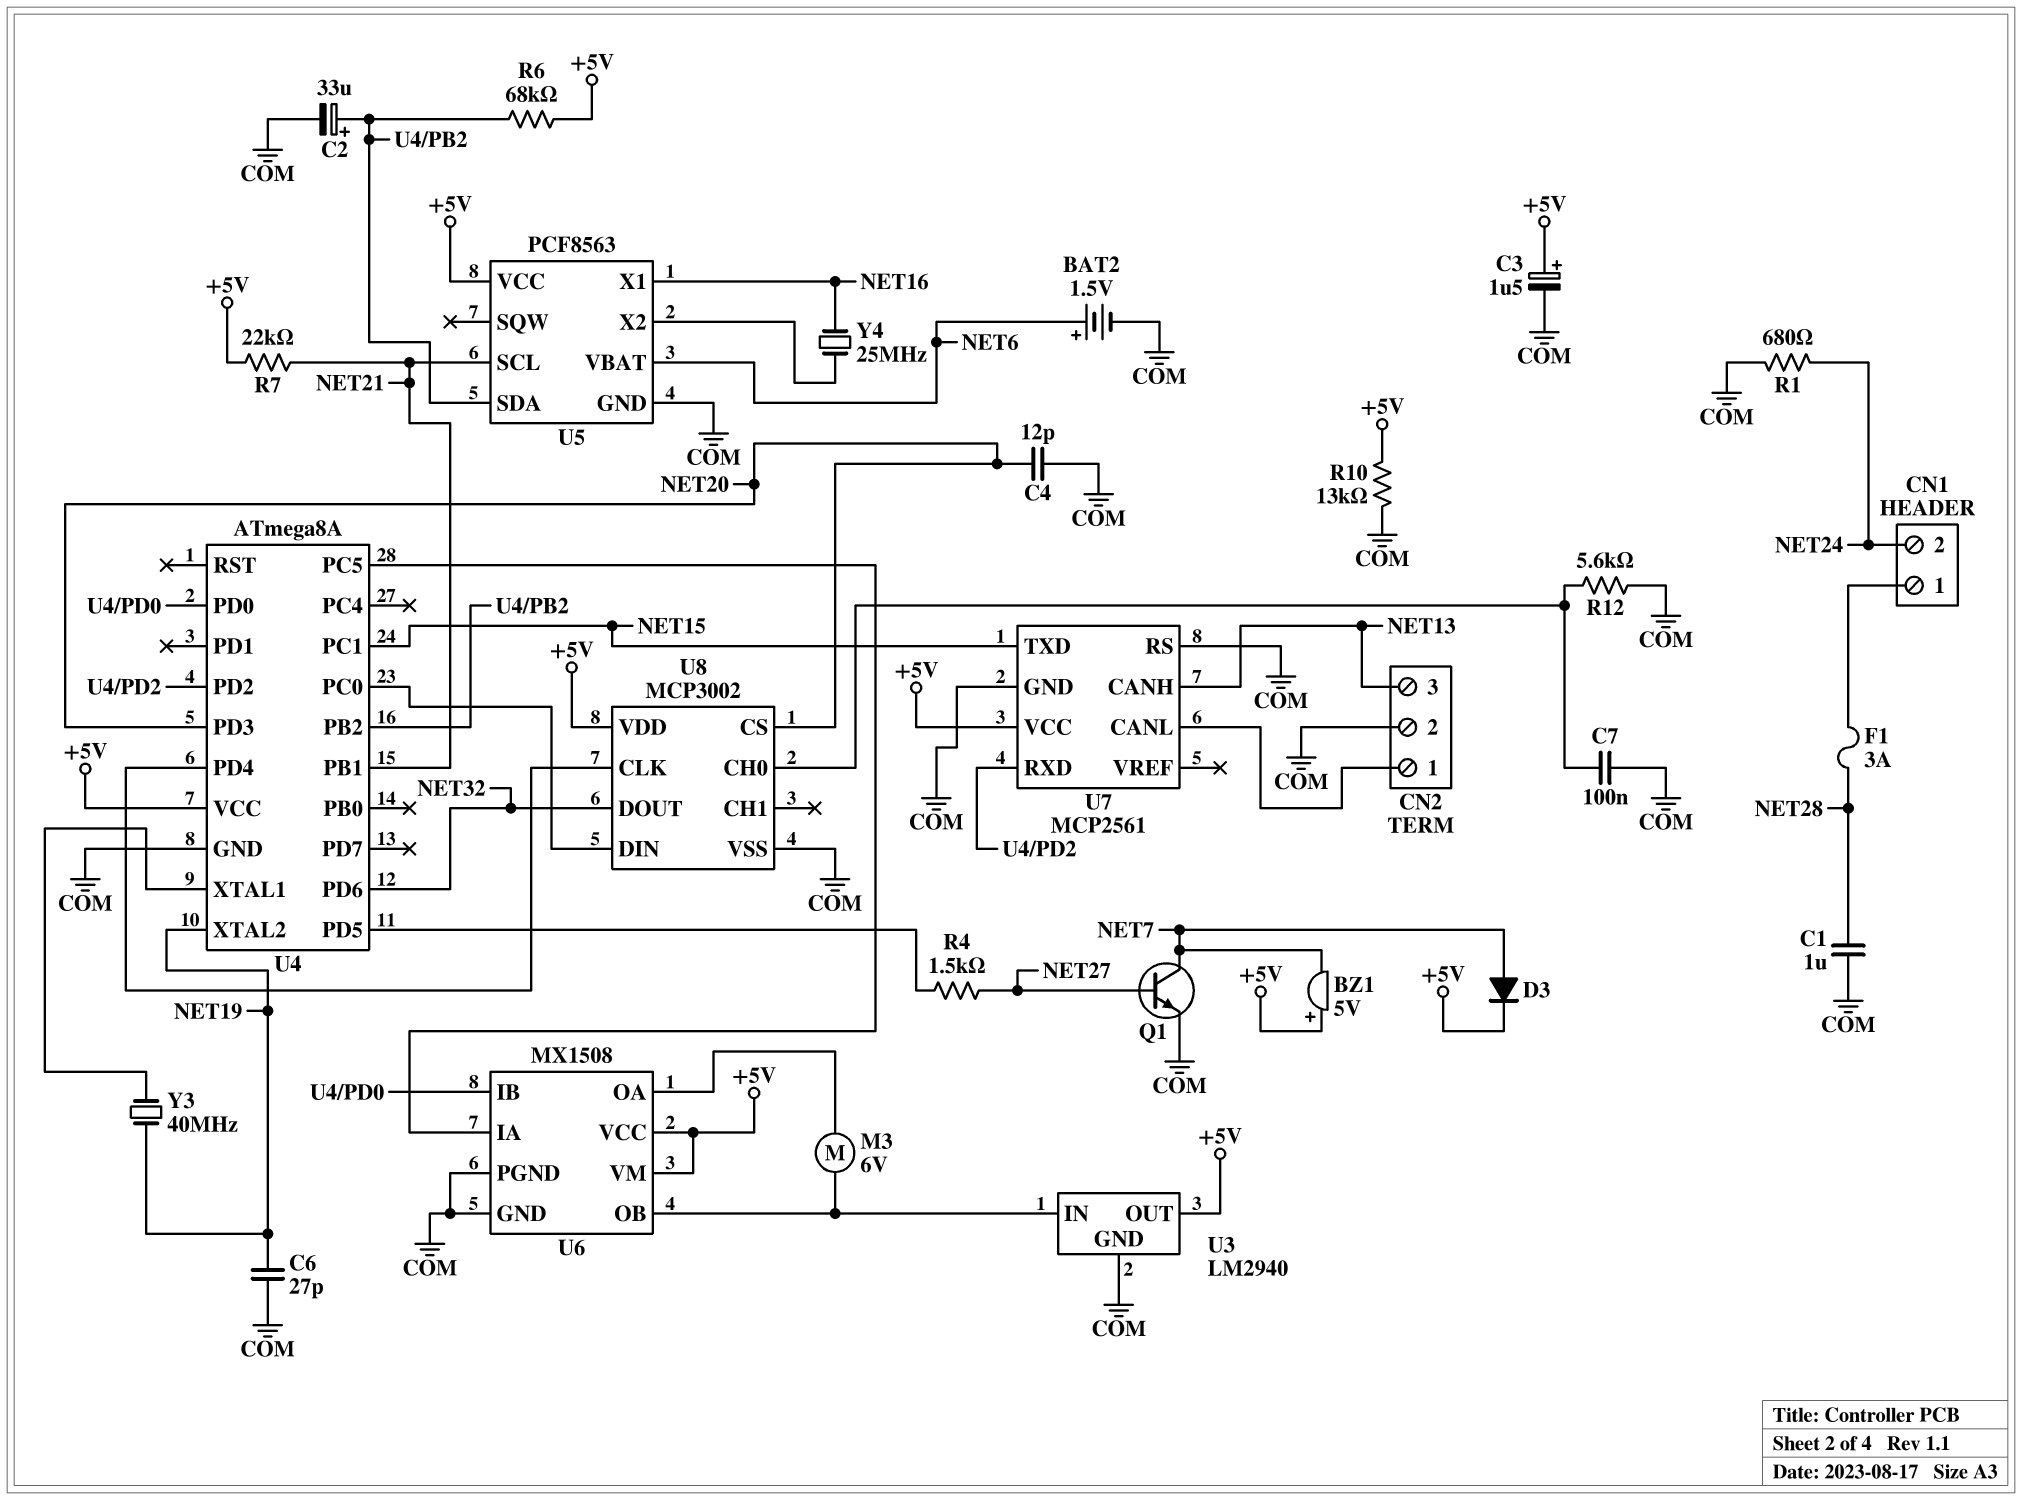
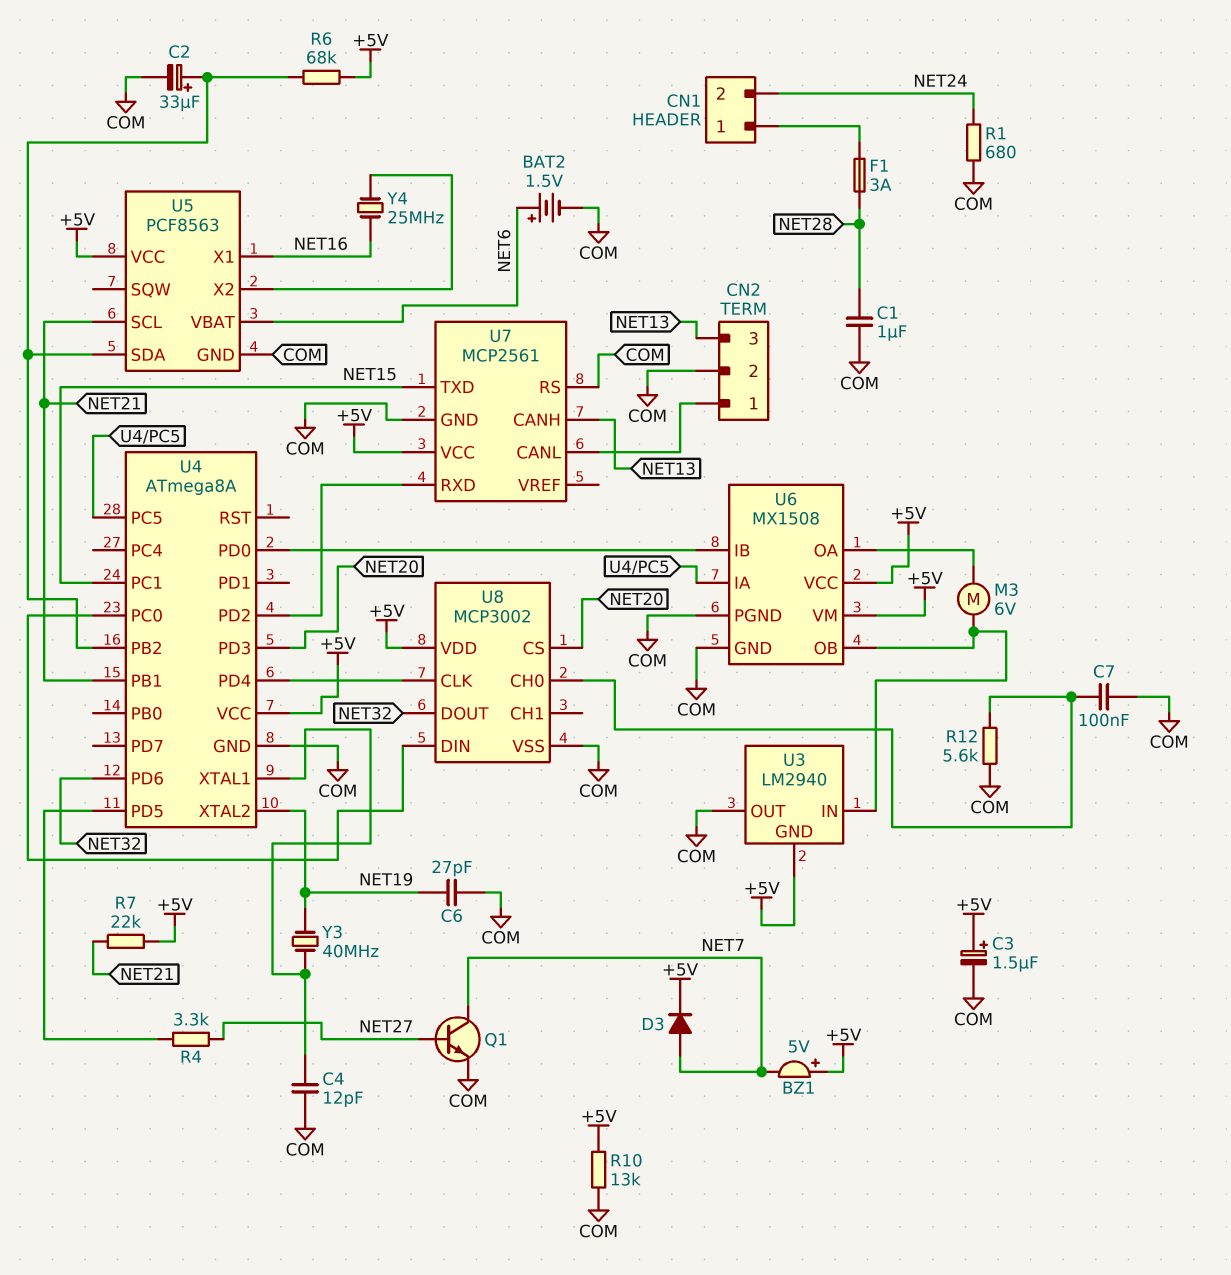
C4: 12pF (COM, NET20) -> 12pF (COM, U4/XTAL1)
R4: 1.5k (NET27, U4/PD5) -> 3.3k (NET27, U4/PD5)
U3 pin GND: COM -> +5V
U3 pin OUT: +5V -> COM

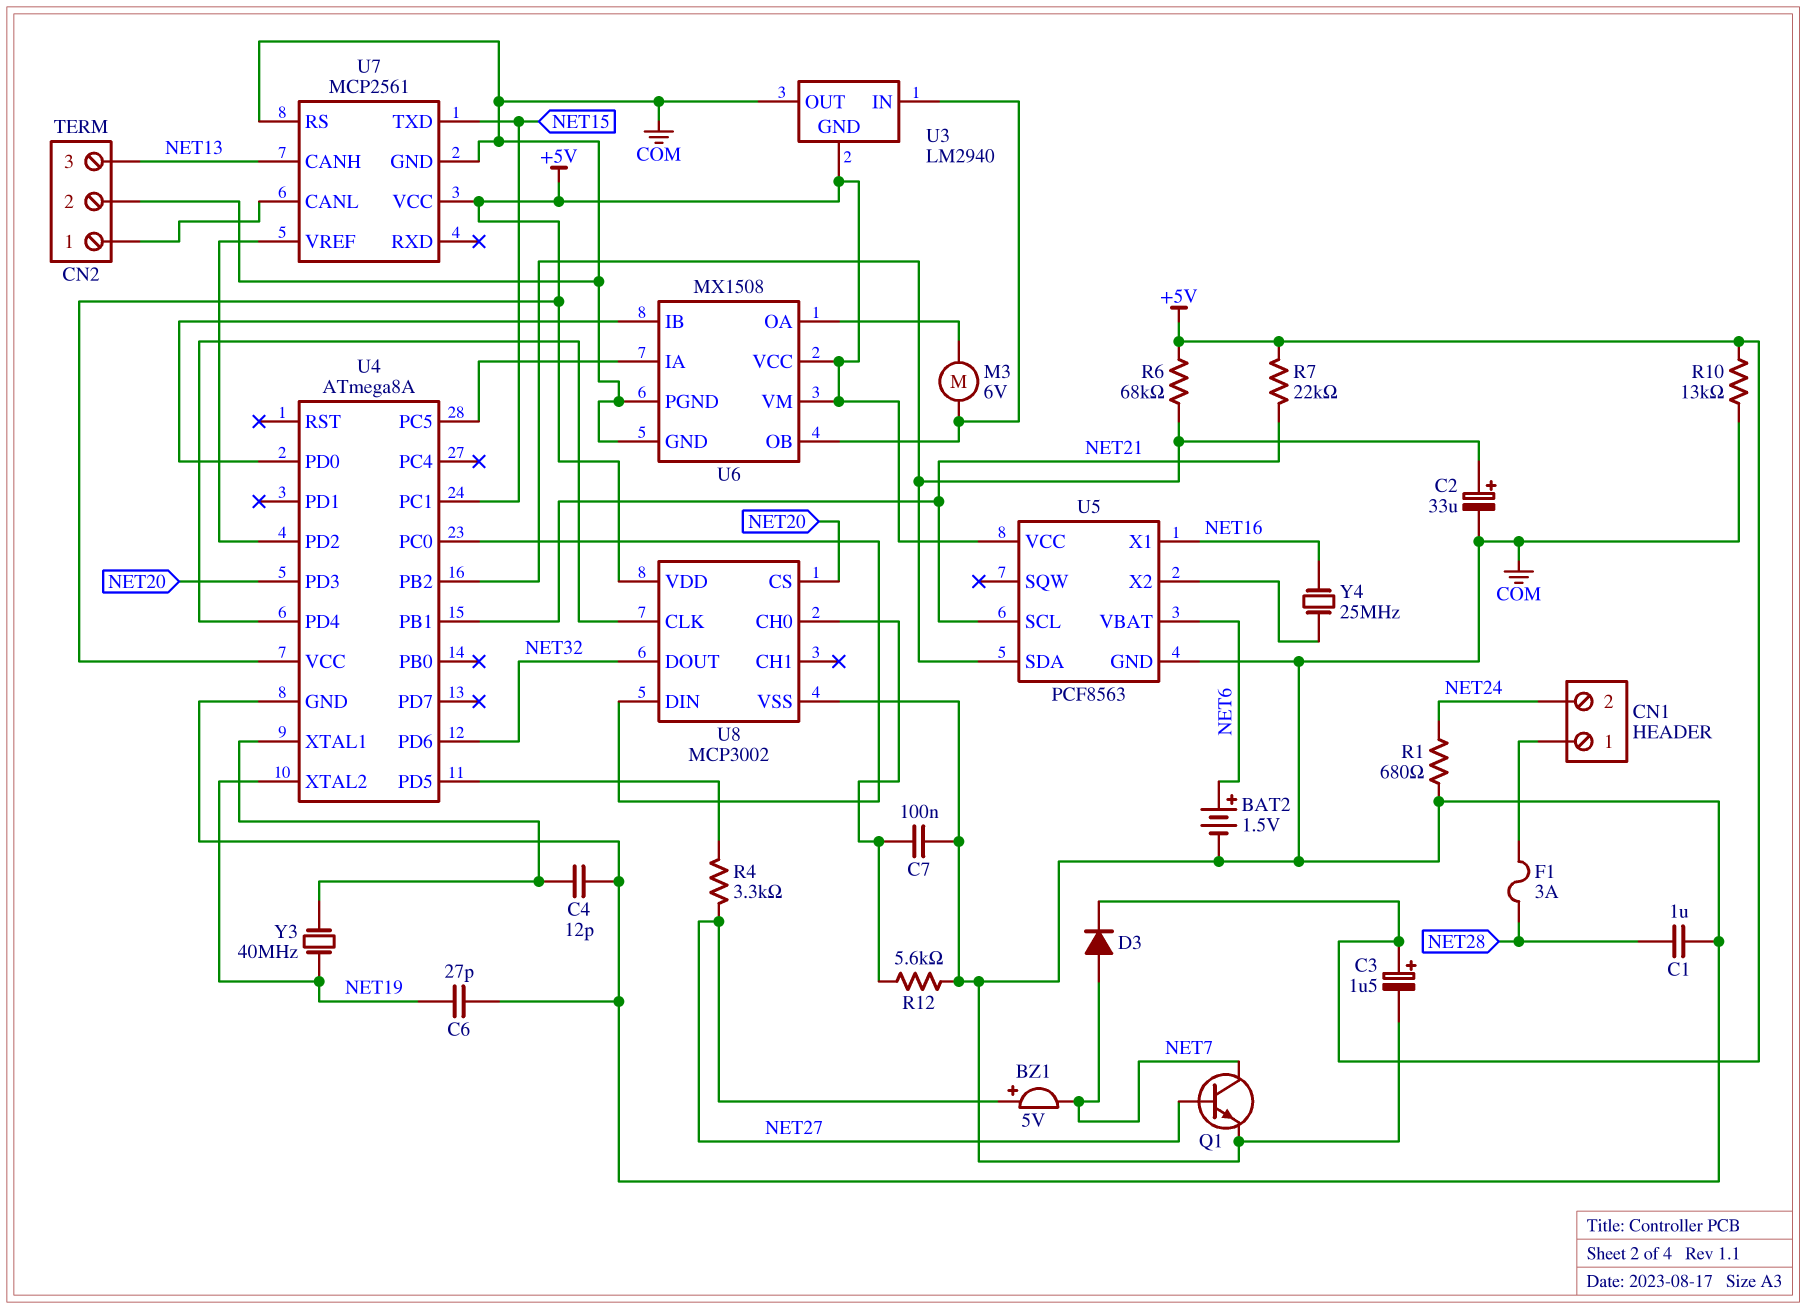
BZ1: buzzer 5V (plus +5V, minus NET7) -> buzzer 5V (plus NET27, minus NET7)
U7 pin RXD: U4/PD2 -> none
U7 pin VREF: none -> U4/PD2

